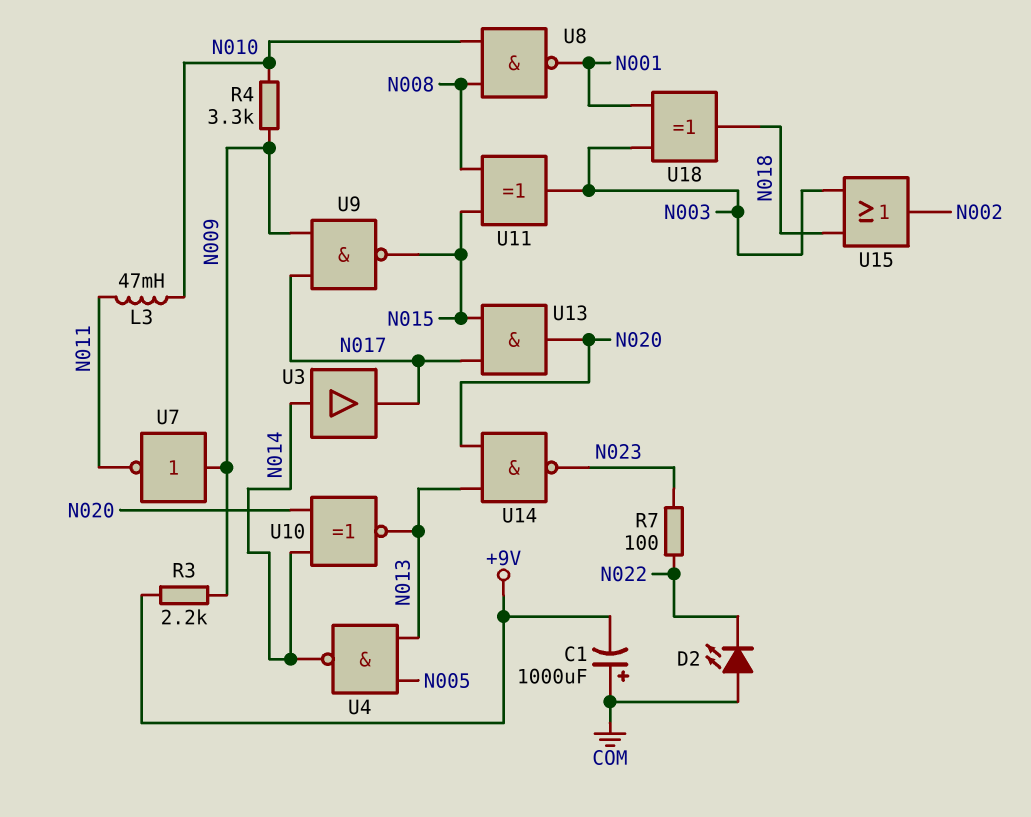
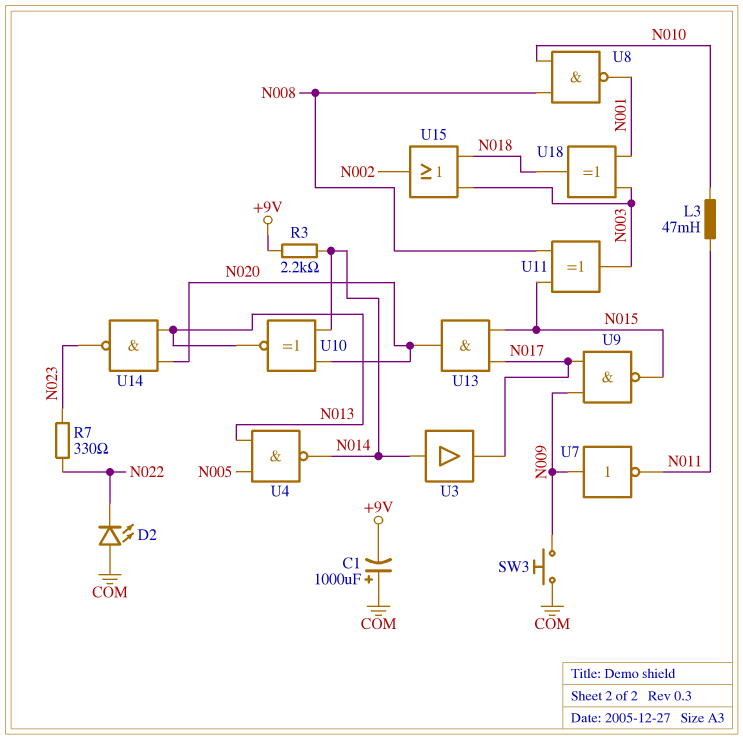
R3: 2.2k (+9V, N009) -> 2.2k (+9V, N014)
R4: 3.3k (N009, N010) -> none
R7: 100 (N022, N023) -> 330 (N022, N023)
SW3: none -> button (COM, N009)

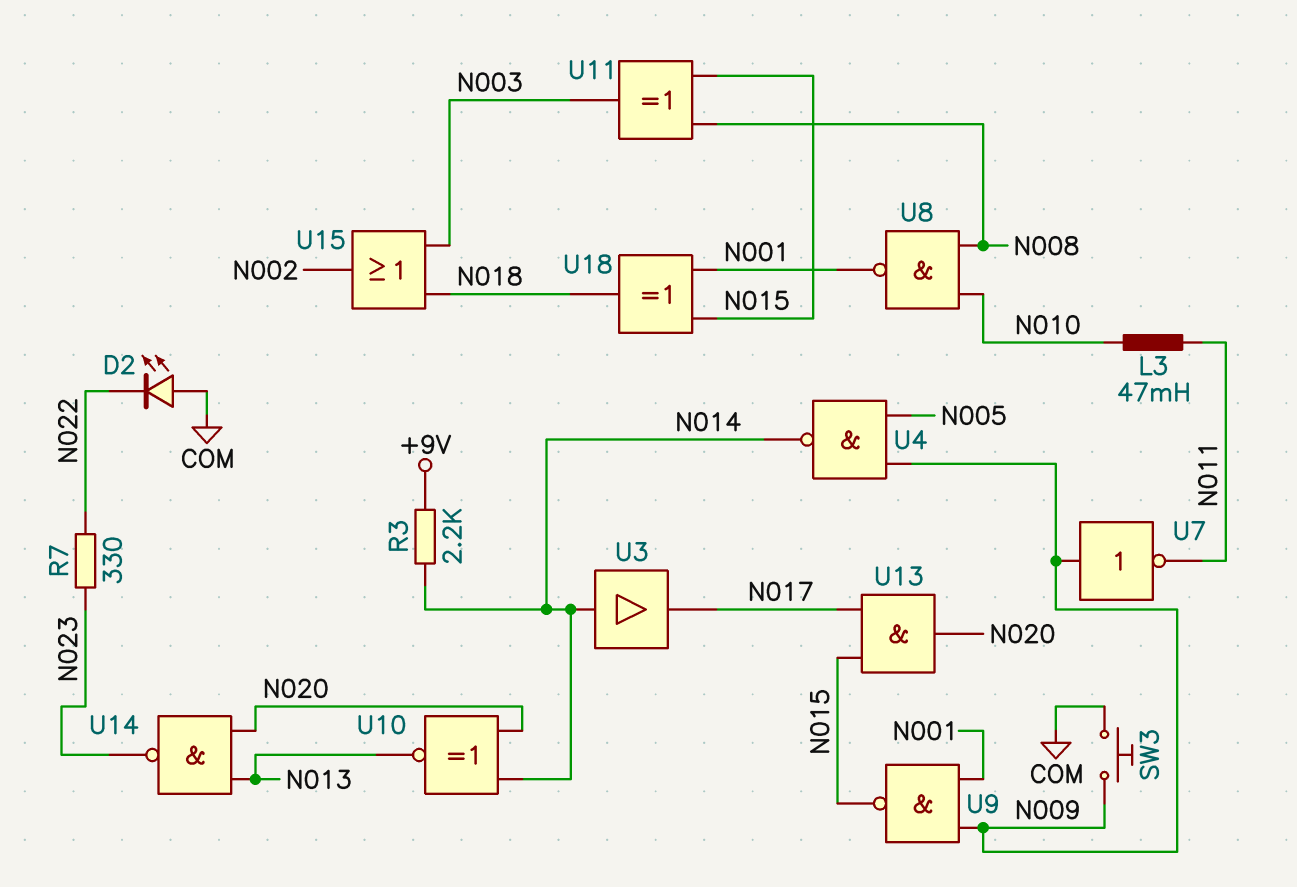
C1: 1000uF (plus COM, minus +9V) -> none
U4: NAND (in N005, in N013, out N014) -> NAND (in N005, in N009, out N014)
U9: NAND (in N009, in N017, out N015) -> NAND (in N001, in N009, out N015)
U18: XOR (in N001, in N003, out N018) -> XOR (in N001, in N015, out N018)

